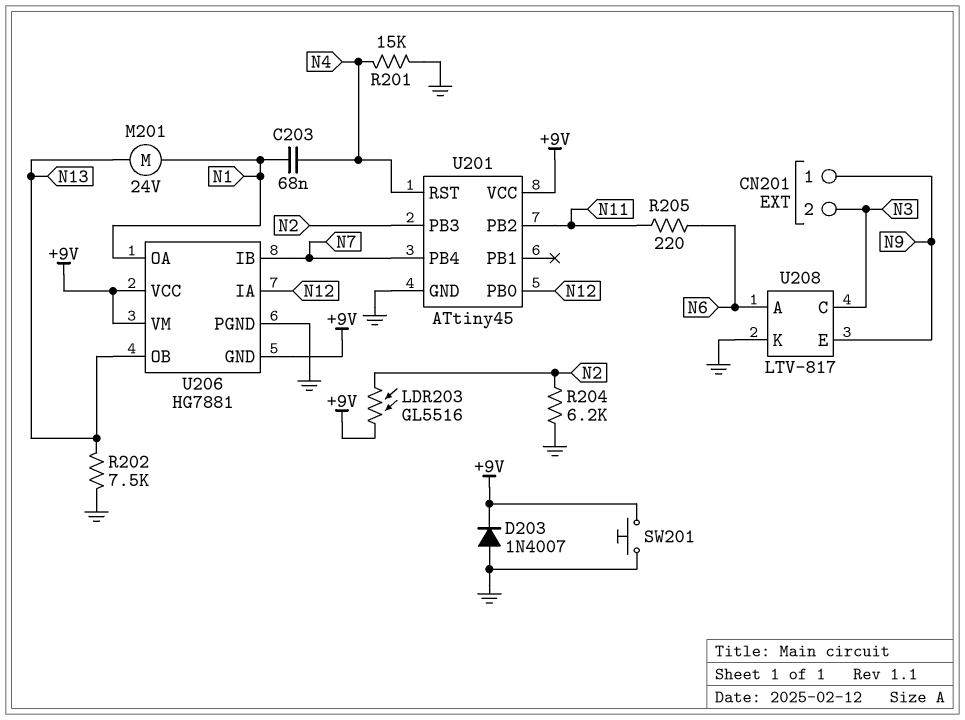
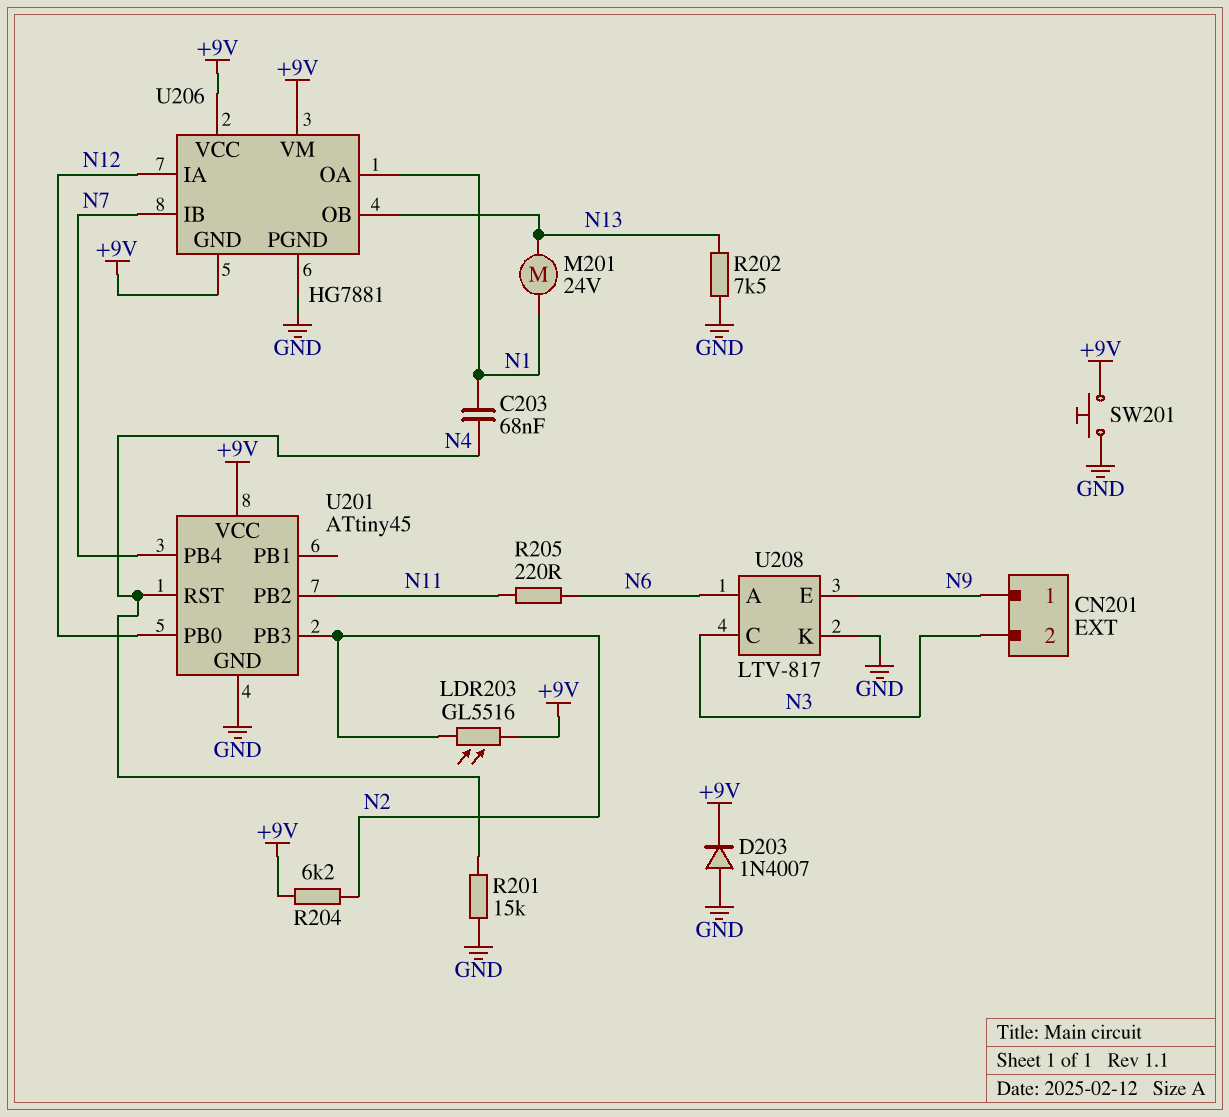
R204: 6.2k (GND, N2) -> 6.2k (+9V, N2)

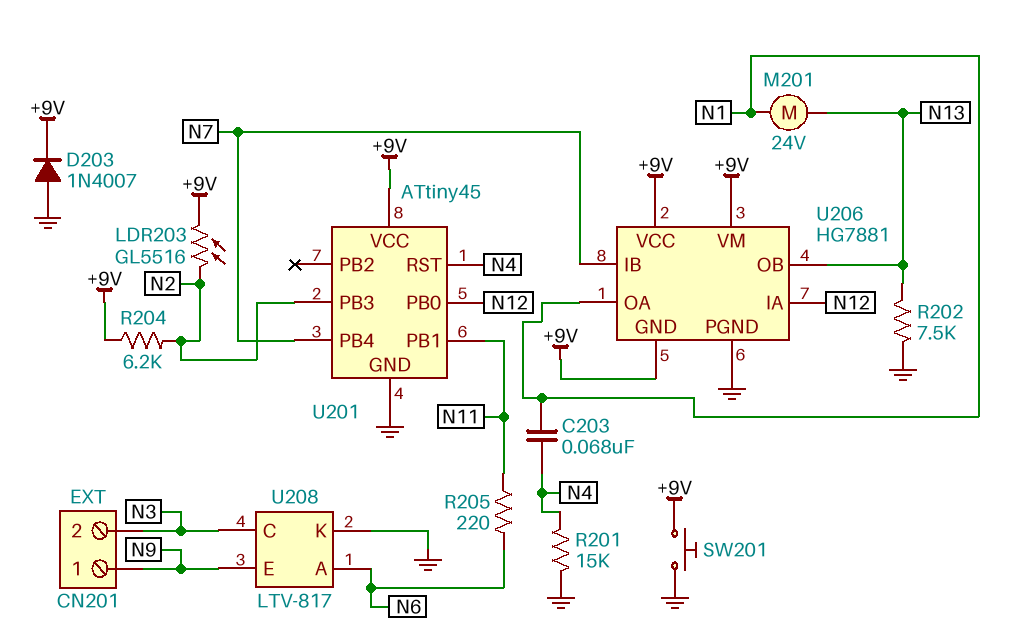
U201 pin PB1: none -> N11
U201 pin PB2: N11 -> none

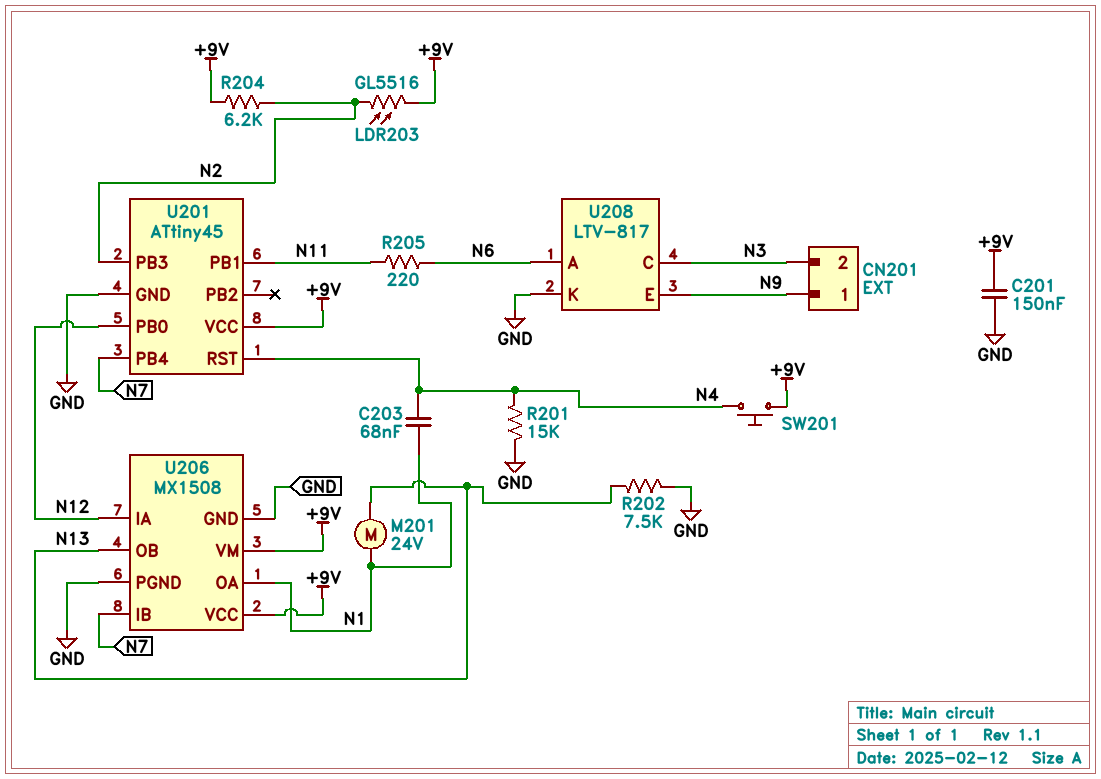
C201: none -> 150nF (+9V, GND)
D203: diode 1N4007 (A GND, K +9V) -> none
SW201: button (+9V, GND) -> button (+9V, N4)
U206: HG7881 -> MX1508
U206 pin GND: +9V -> GND

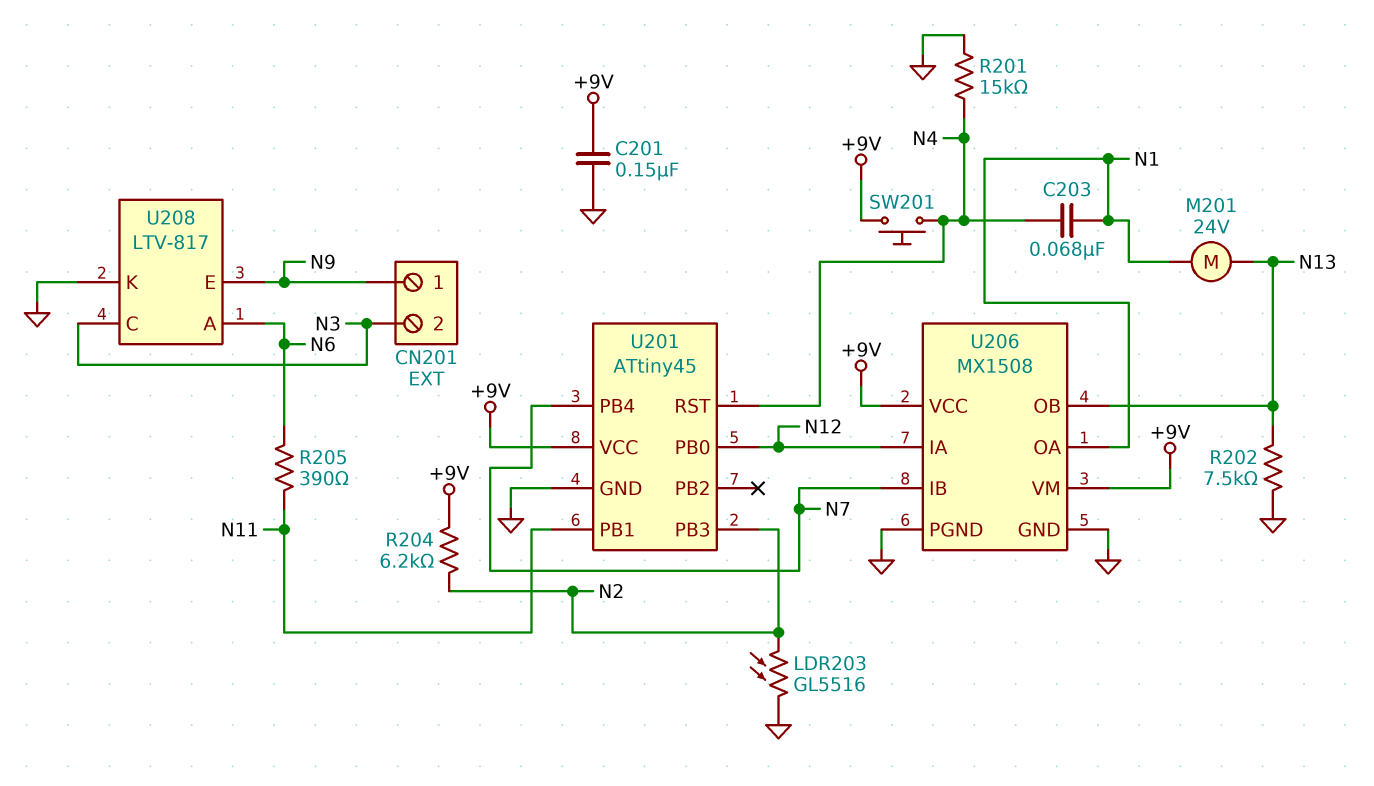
LDR203: GL5516 (+9V, N2) -> GL5516 (GND, N2)
R205: 220 (N6, N11) -> 390 (N6, N11)

